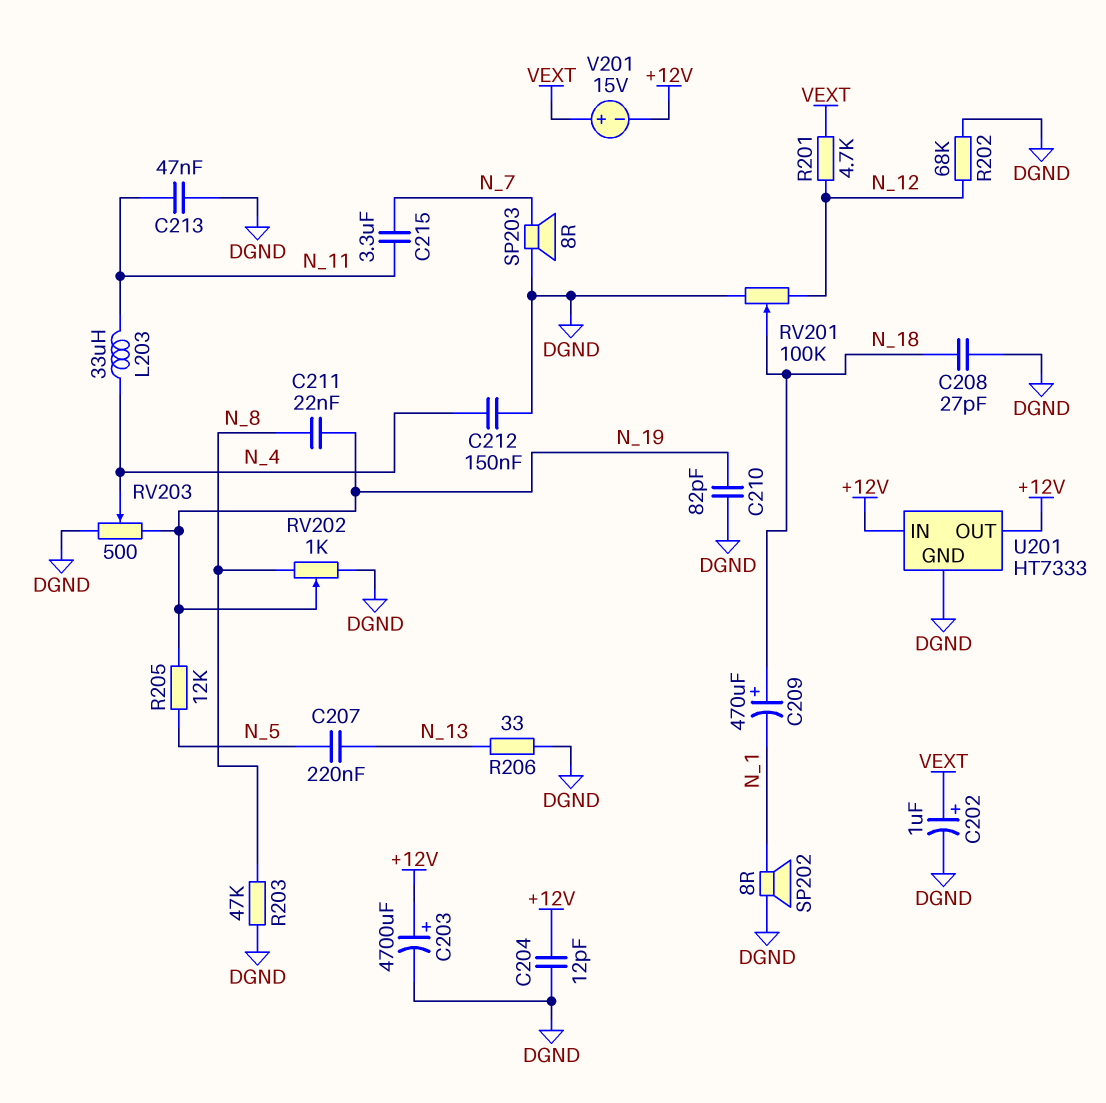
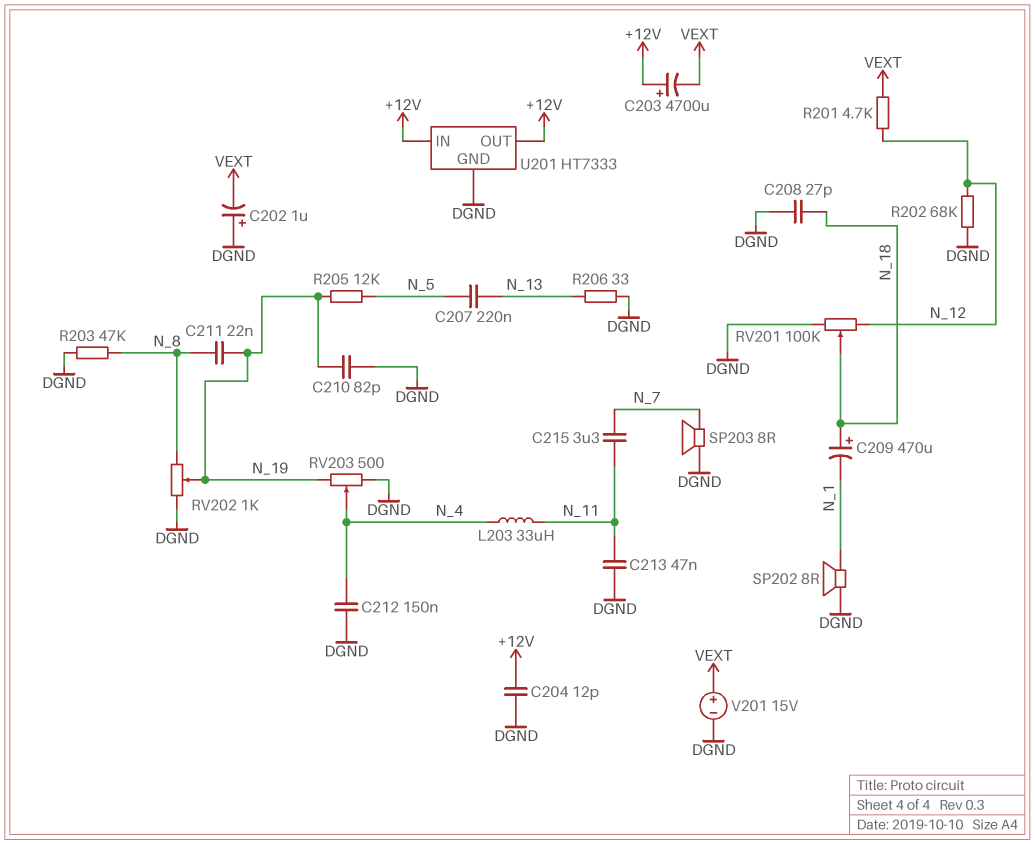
C202: 1uF (plus VEXT, minus DGND) -> 1uF (plus DGND, minus VEXT)
C203: 4700uF (plus +12V, minus DGND) -> 4700uF (plus +12V, minus VEXT)
V201: 15V (plus VEXT, minus +12V) -> 15V (plus VEXT, minus DGND)

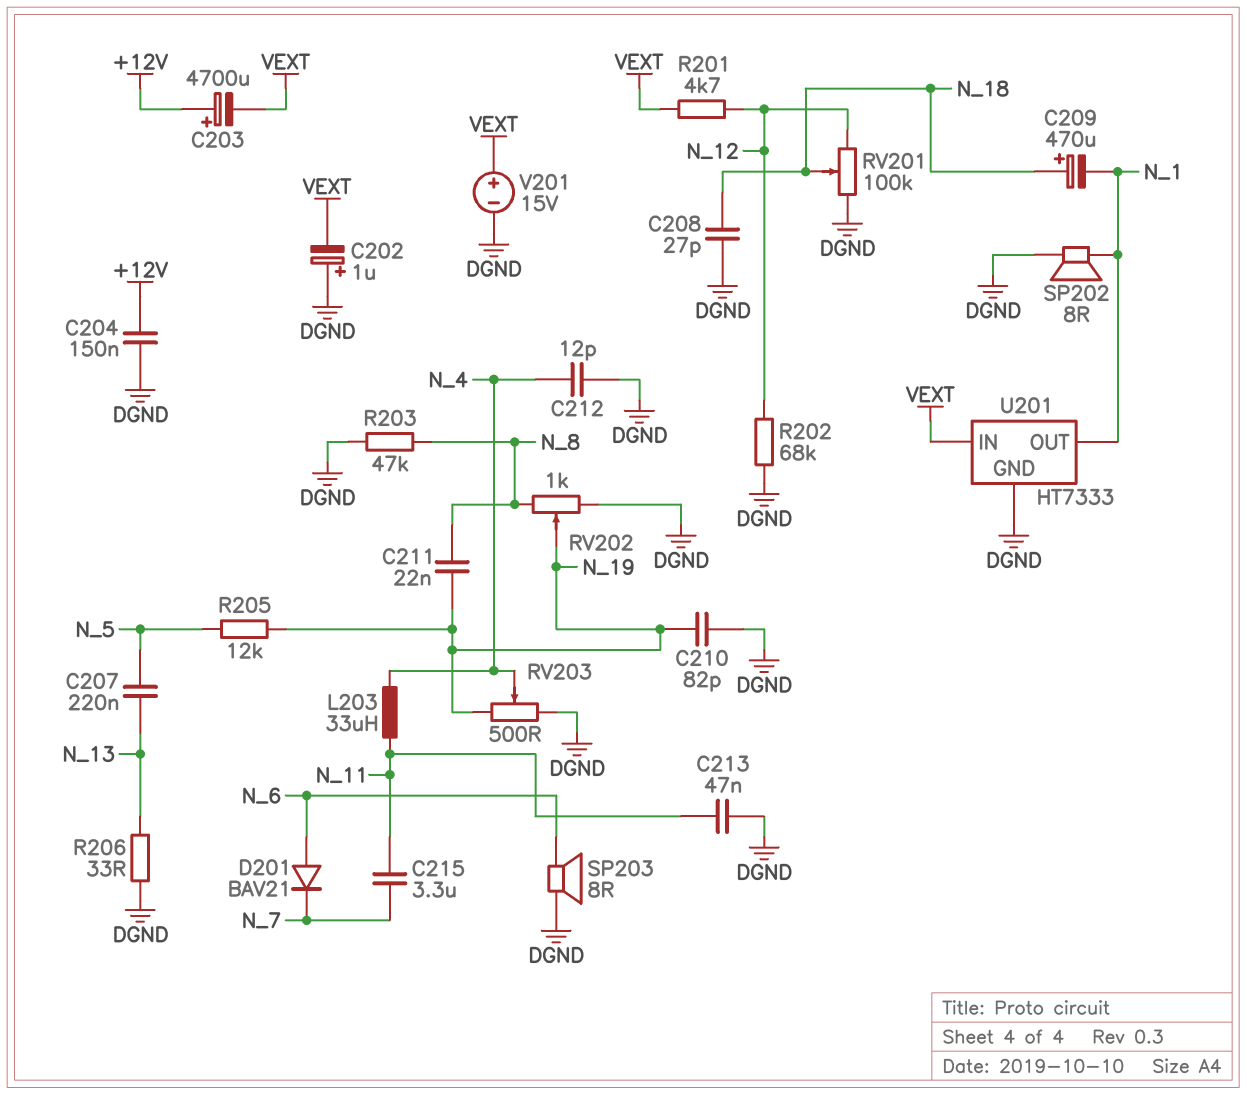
C204: 12pF (+12V, DGND) -> 150nF (+12V, DGND)
C212: 150nF (DGND, N_4) -> 12pF (DGND, N_4)
D201: none -> diode BAV21 (A N_6, K N_7)
SP203: speaker 8R (DGND, N_7) -> speaker 8R (DGND, N_6)
U201 pin IN: +12V -> VEXT
U201 pin OUT: +12V -> N_1

